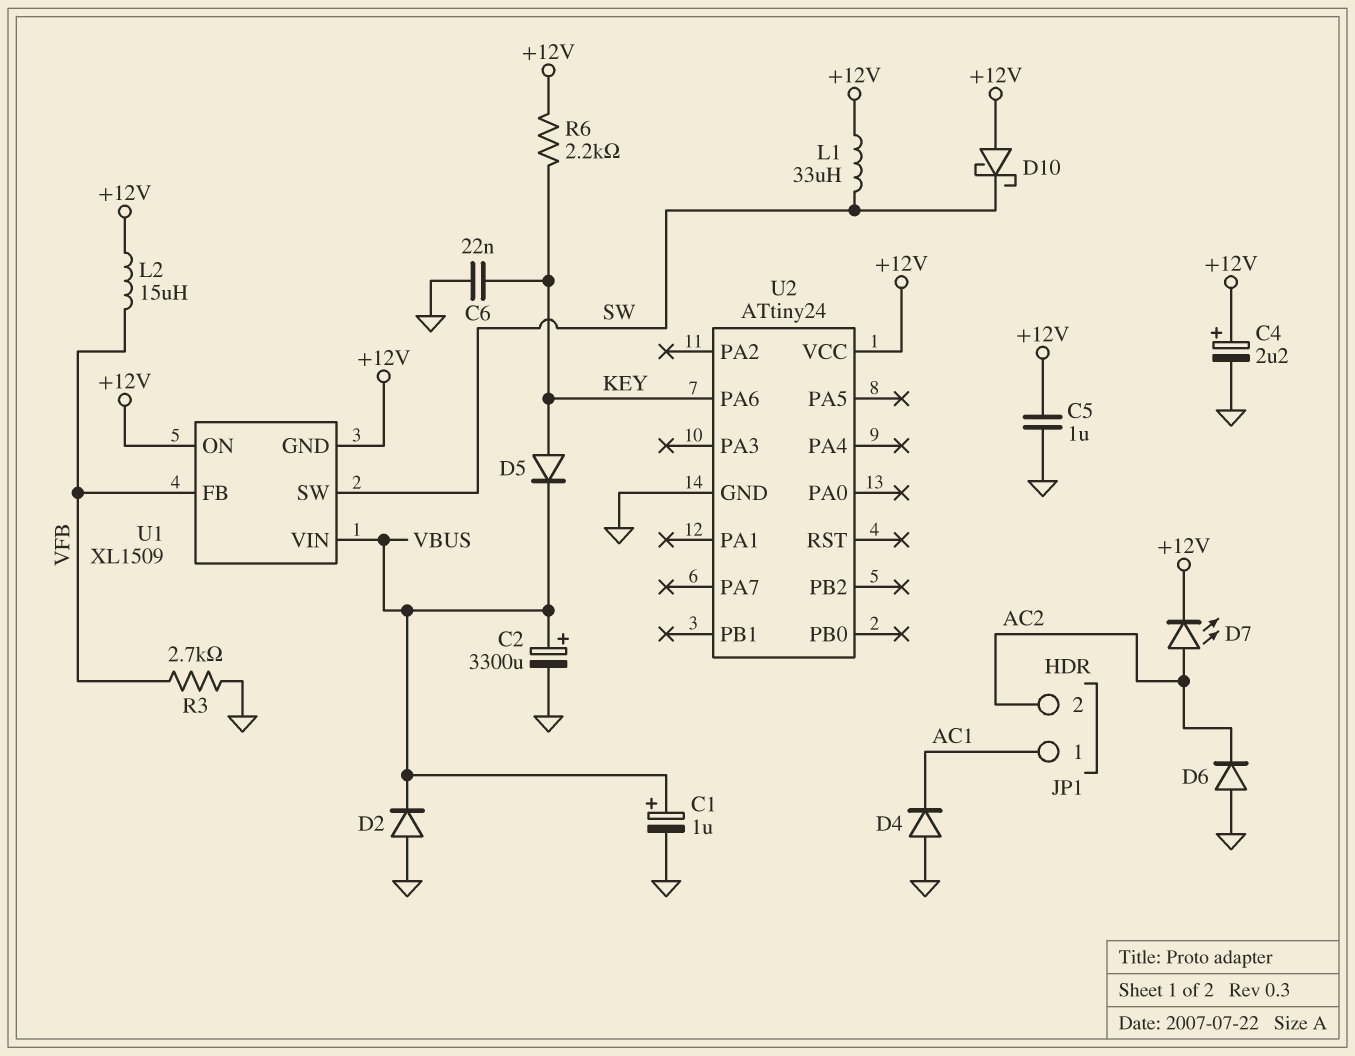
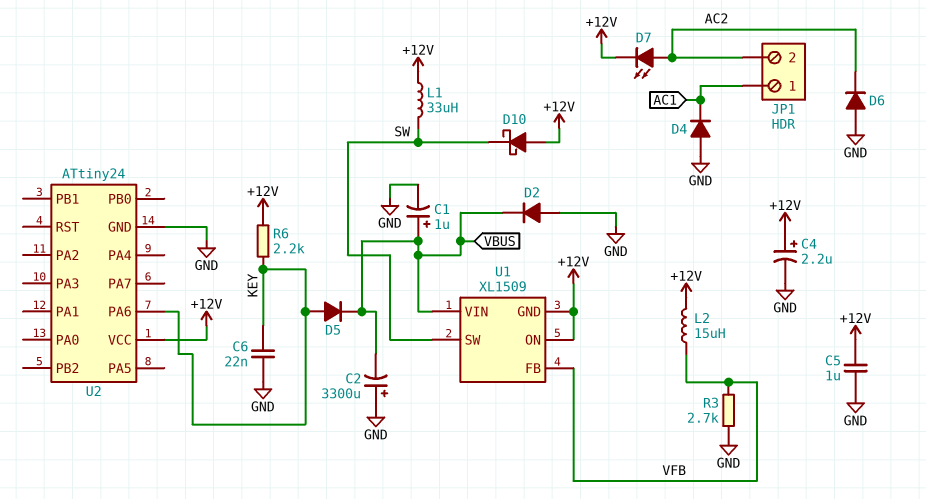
C2: 3300uF (plus VBUS, minus GND) -> 3300uF (plus GND, minus VBUS)

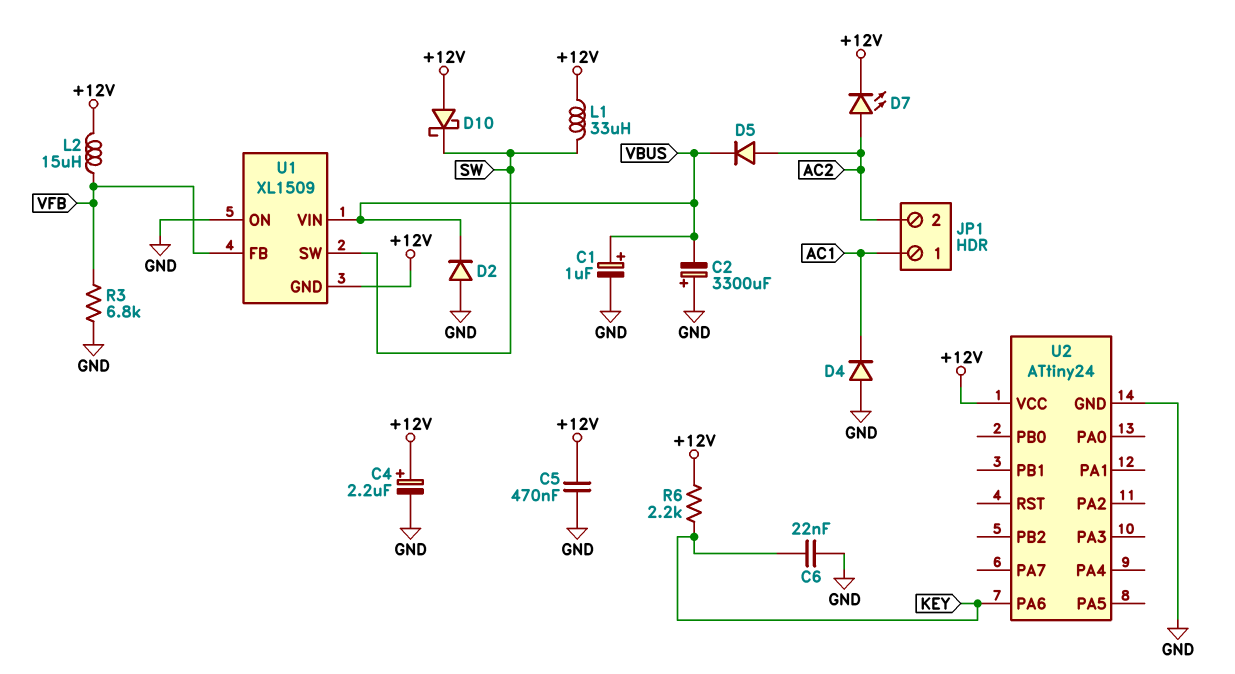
C5: 1uF (+12V, GND) -> 470nF (+12V, GND)
D5: diode (A KEY, K VBUS) -> diode (A AC2, K VBUS)
D6: diode (A GND, K AC2) -> none
R3: 2.7k (GND, VFB) -> 6.8k (GND, VFB)
U1 pin ON: +12V -> GND

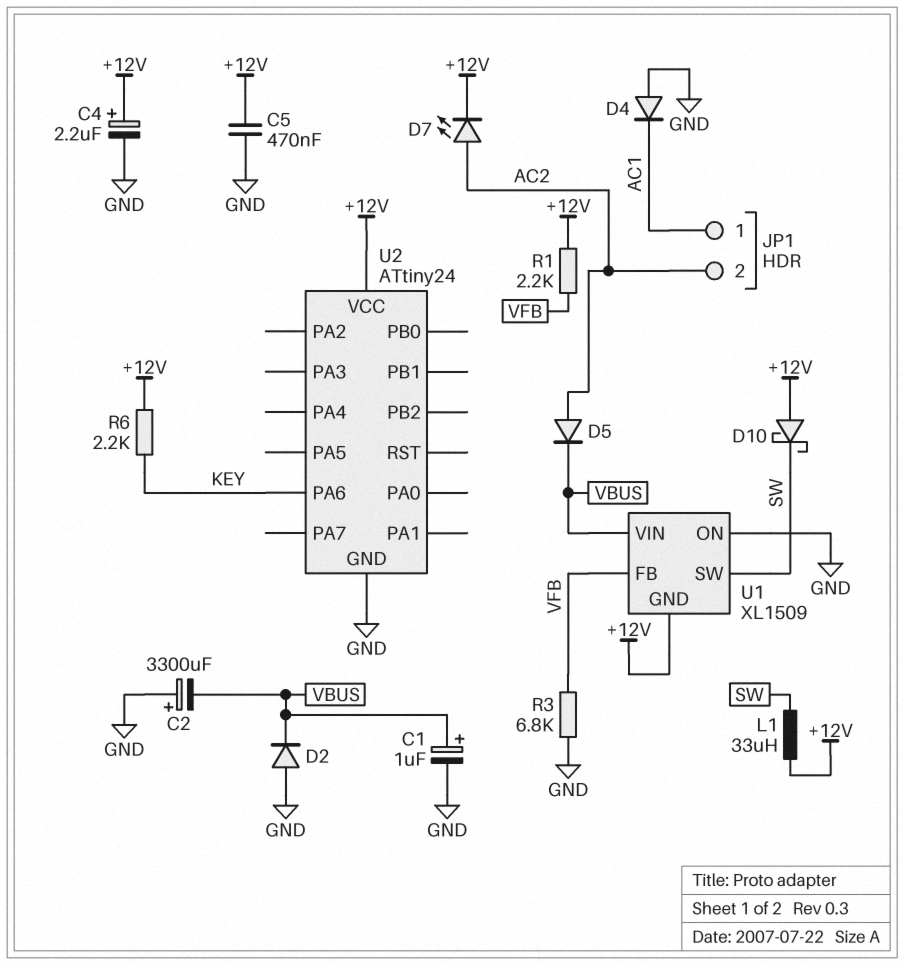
C6: 22nF (GND, KEY) -> none
L2: 15uH (+12V, VFB) -> none
R1: none -> 2.2k (+12V, VFB)

